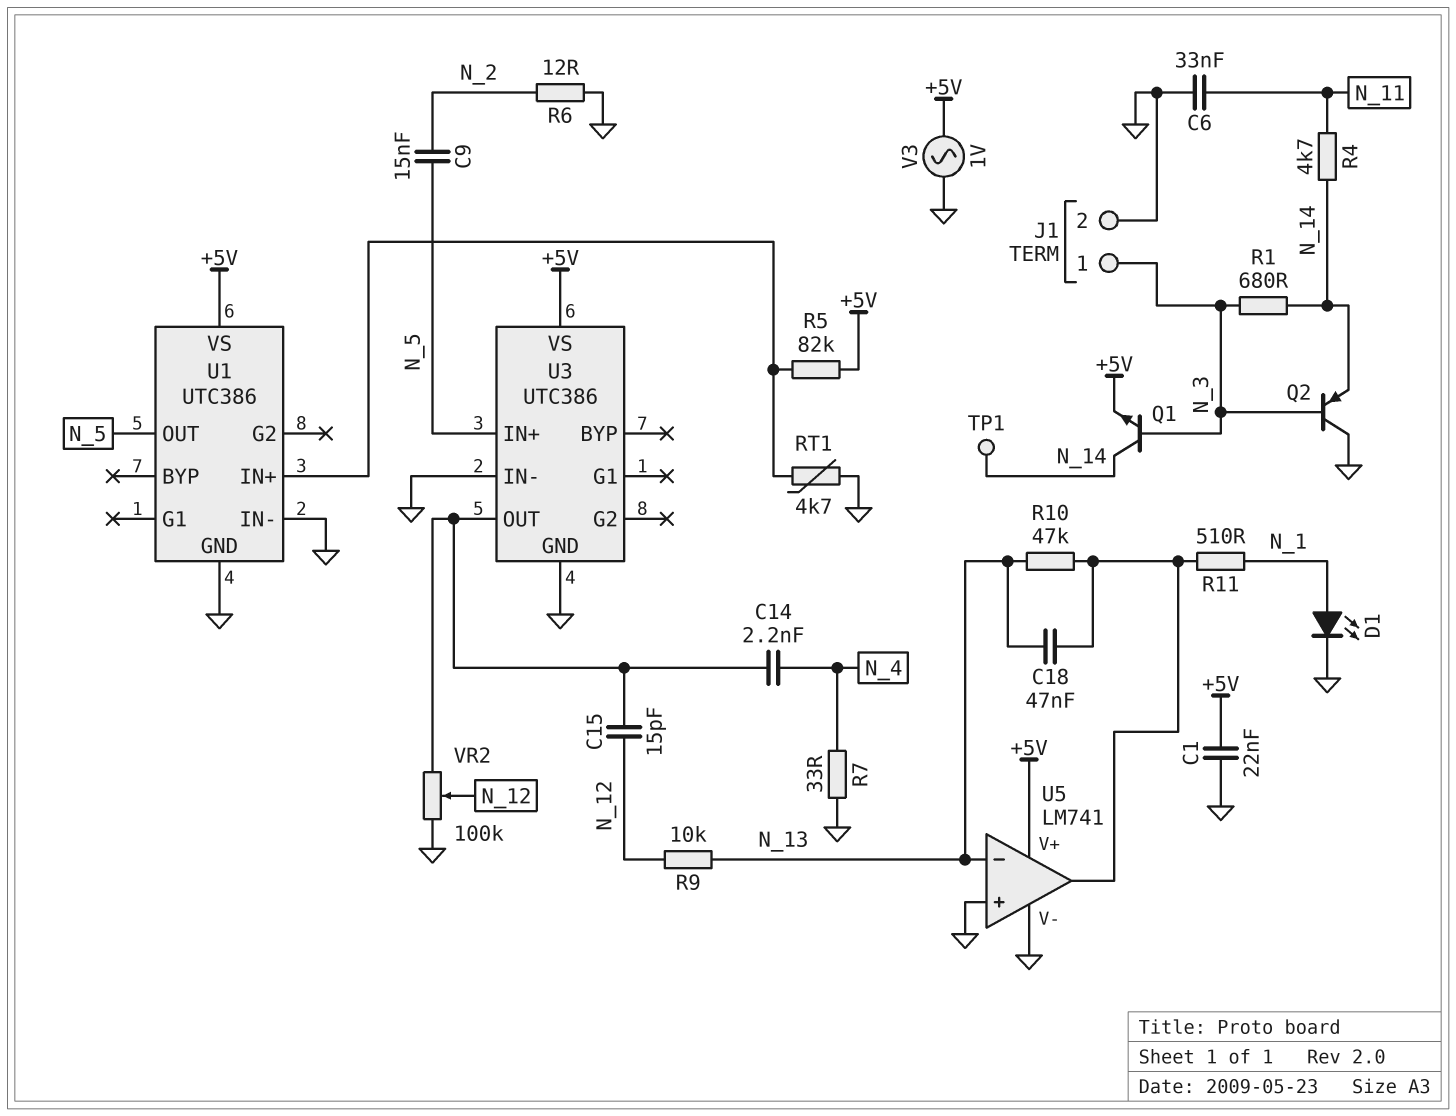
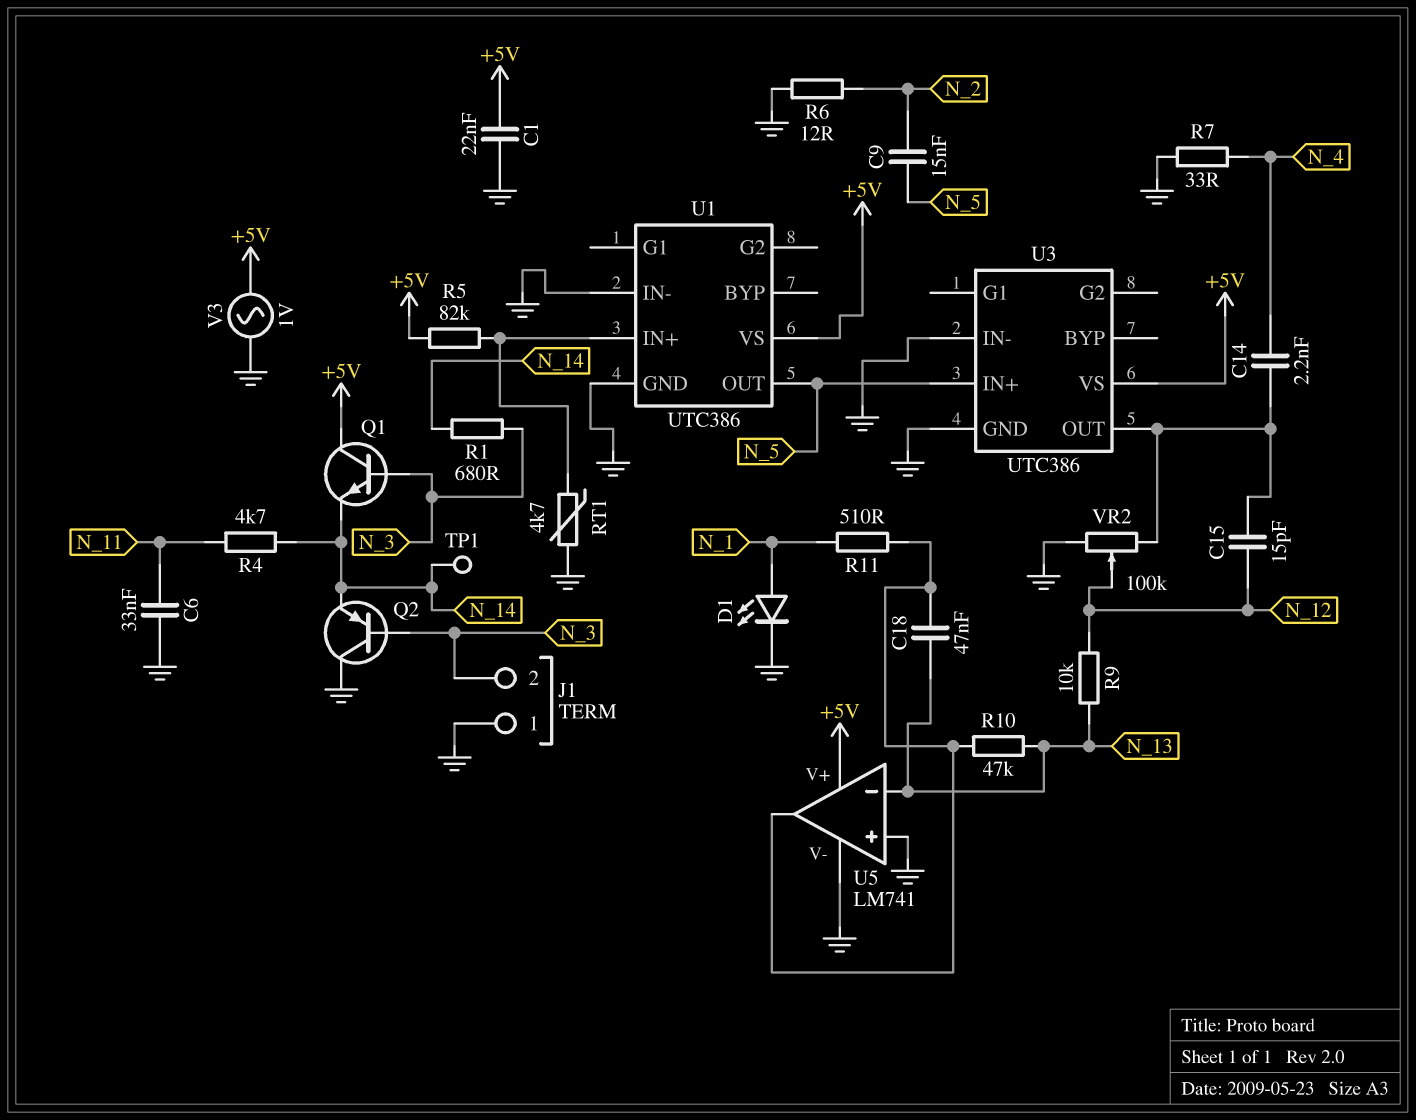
J1 pin 1: N_3 -> GND
J1 pin 2: GND -> N_3
Q1: NPN (B N_3, C N_14, E +5V) -> NPN (B N_3, C +5V, E N_14)

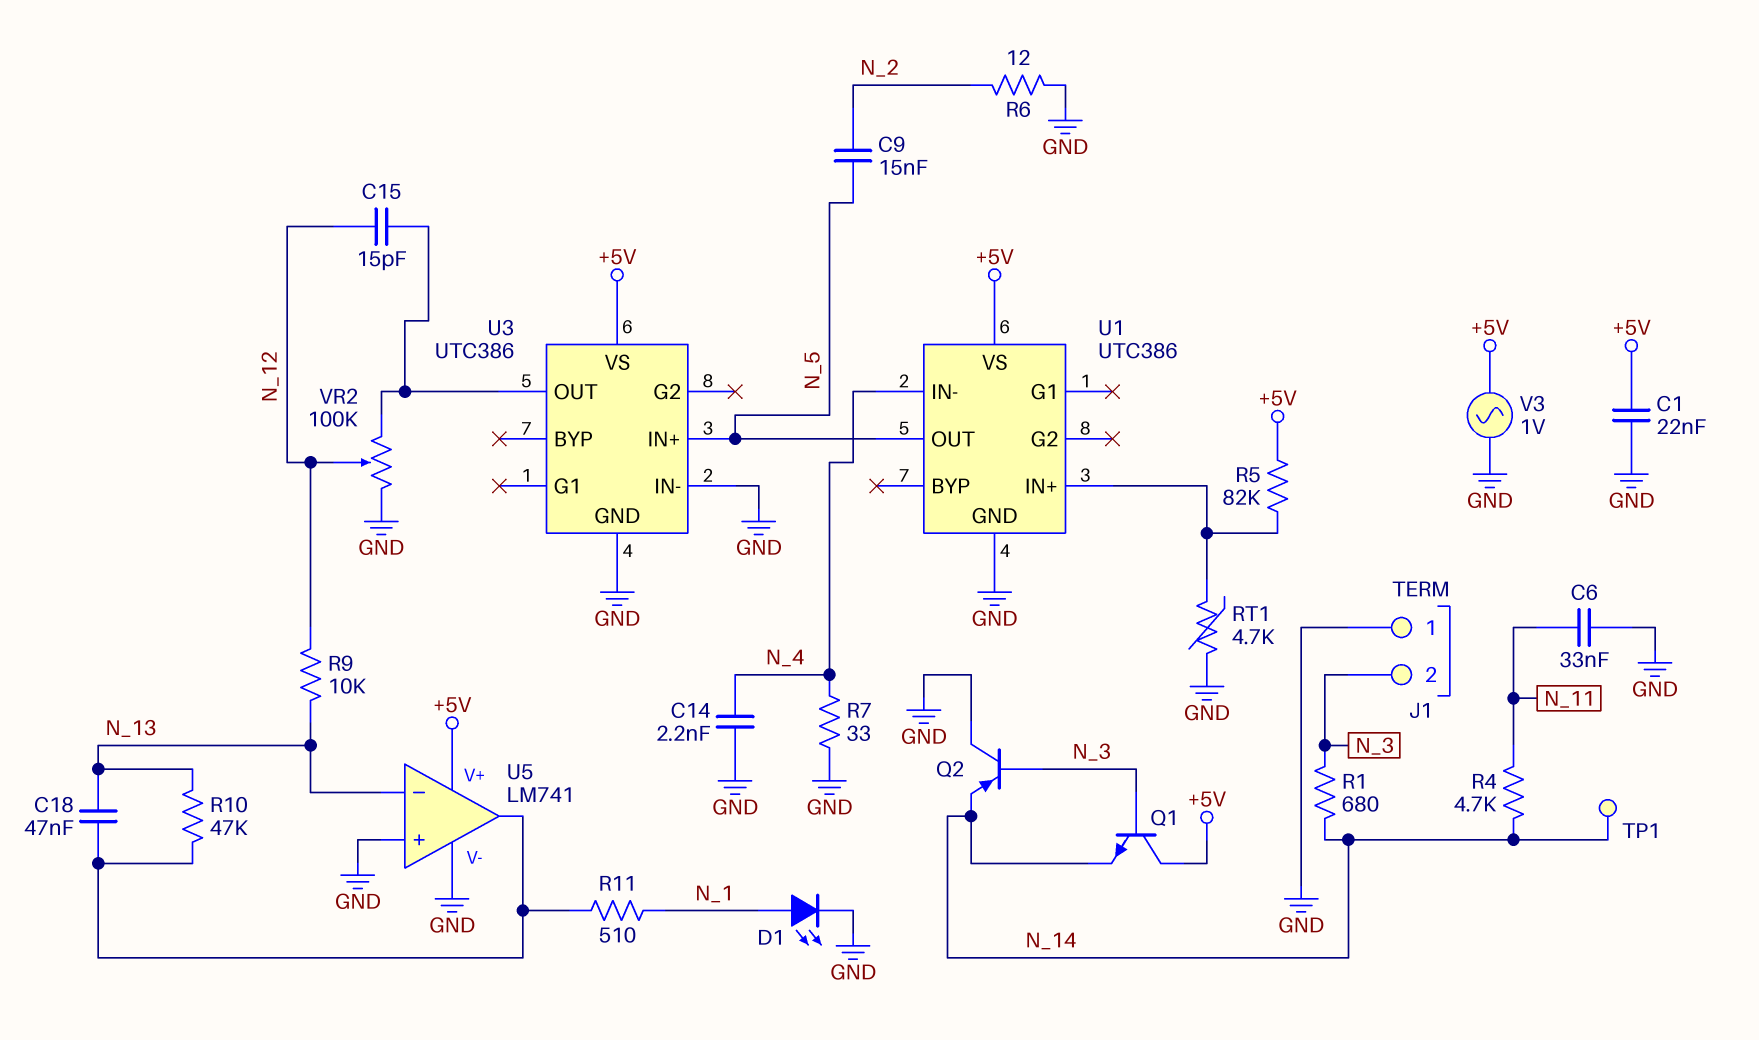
C14: 2.2nF (N_4, U3/OUT) -> 2.2nF (GND, N_4)
U1 pin IN-: GND -> N_4

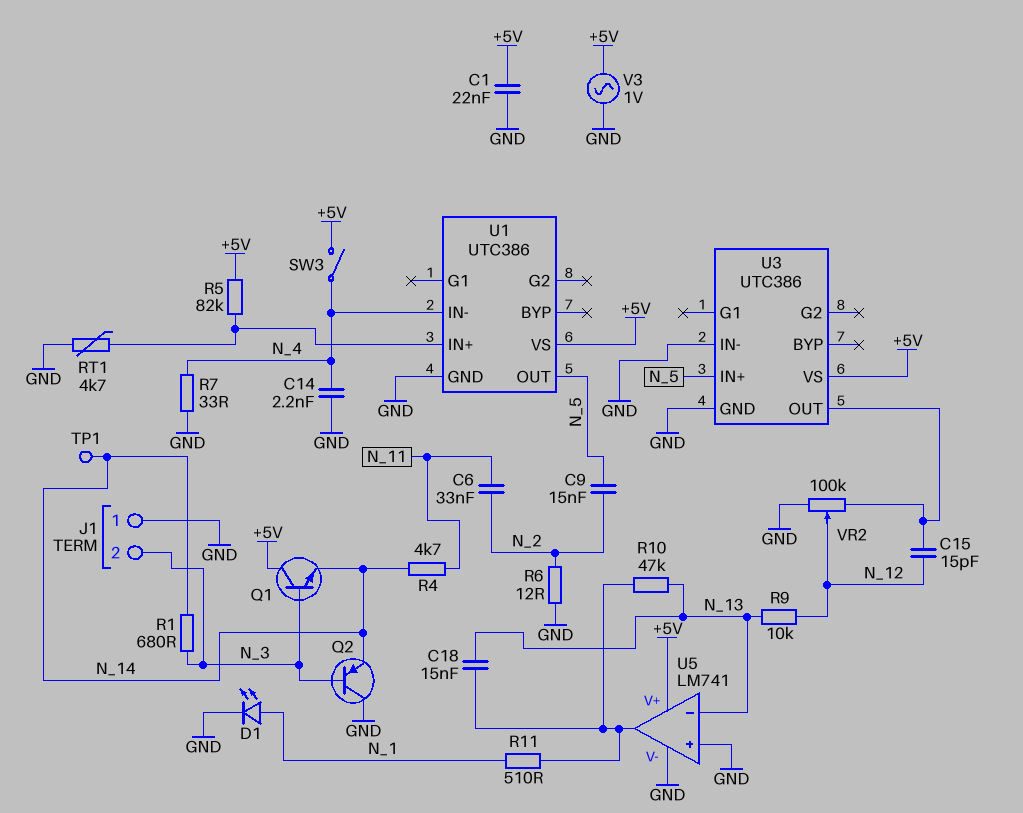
C6: 33nF (GND, N_11) -> 33nF (N_2, N_11)
C18: 47nF (N_13, U5/out) -> 15nF (N_13, U5/out)
SW3: none -> switch (+5V, N_4)

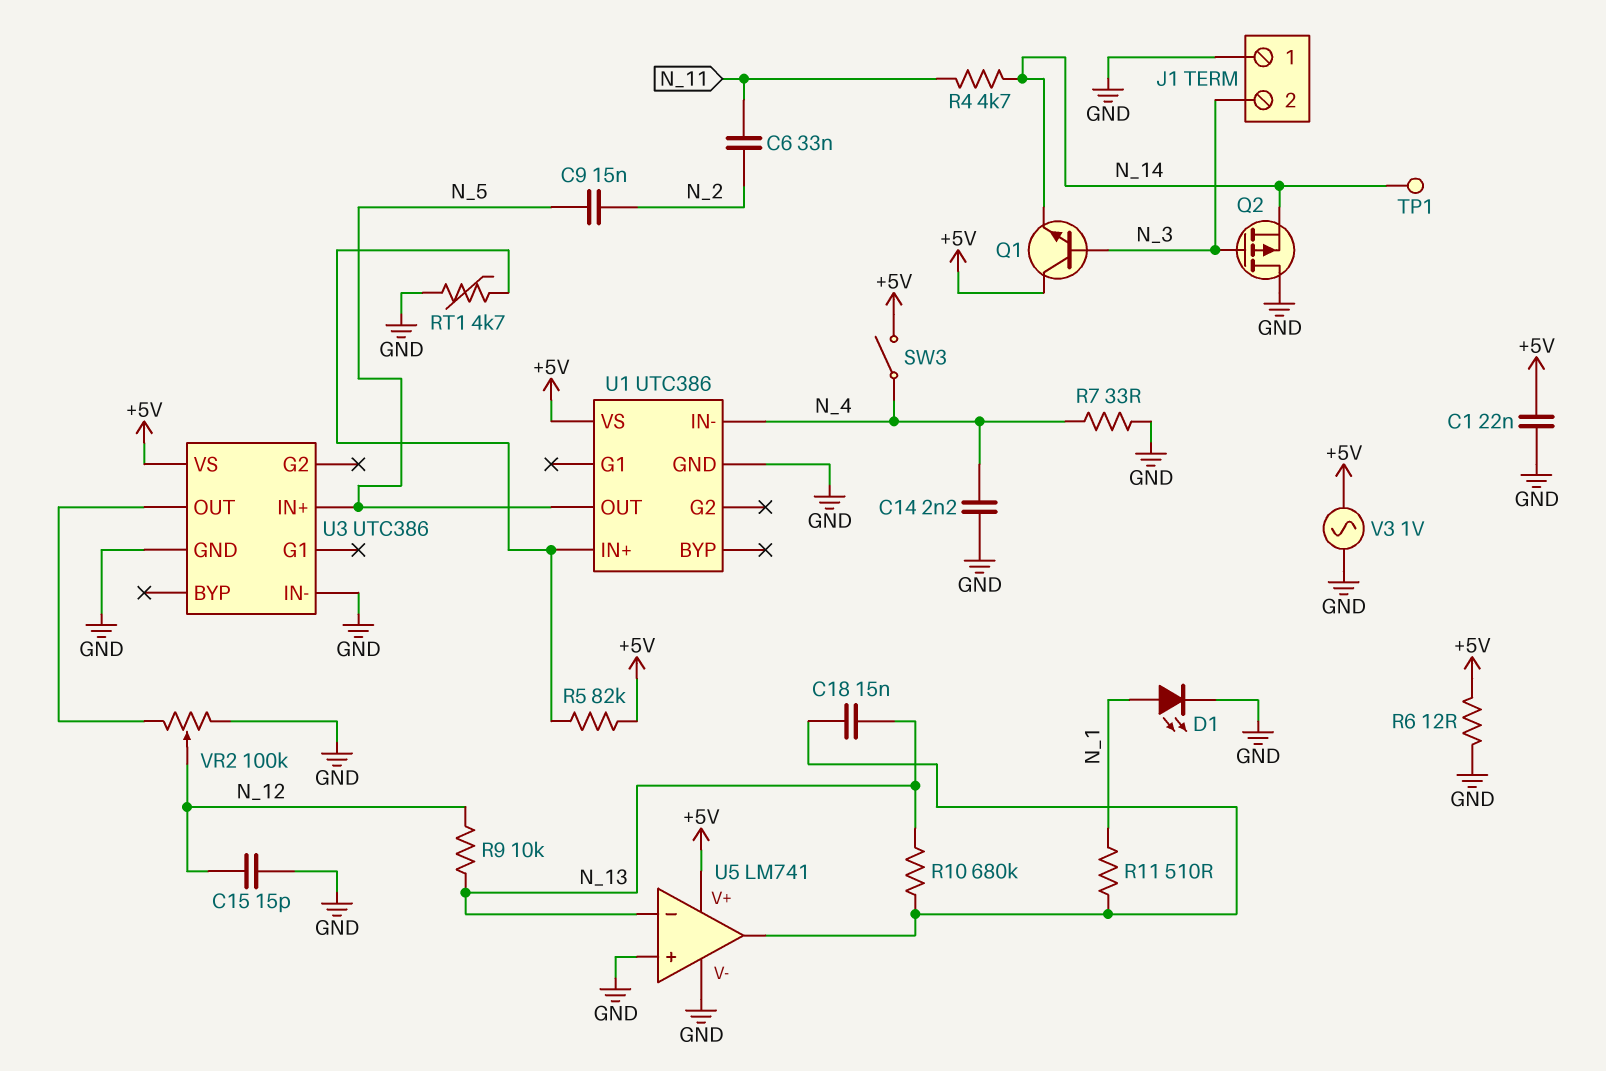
C15: 15pF (N_12, U3/OUT) -> 15pF (GND, N_12)
Q2: PNP (B N_3, C GND, E N_14) -> PMOS (G N_3, D GND, S N_14)
R1: 680 (N_3, N_14) -> none
R6: 12 (GND, N_2) -> 12 (+5V, GND)
R10: 47k (N_13, U5/out) -> 680k (N_13, U5/out)

